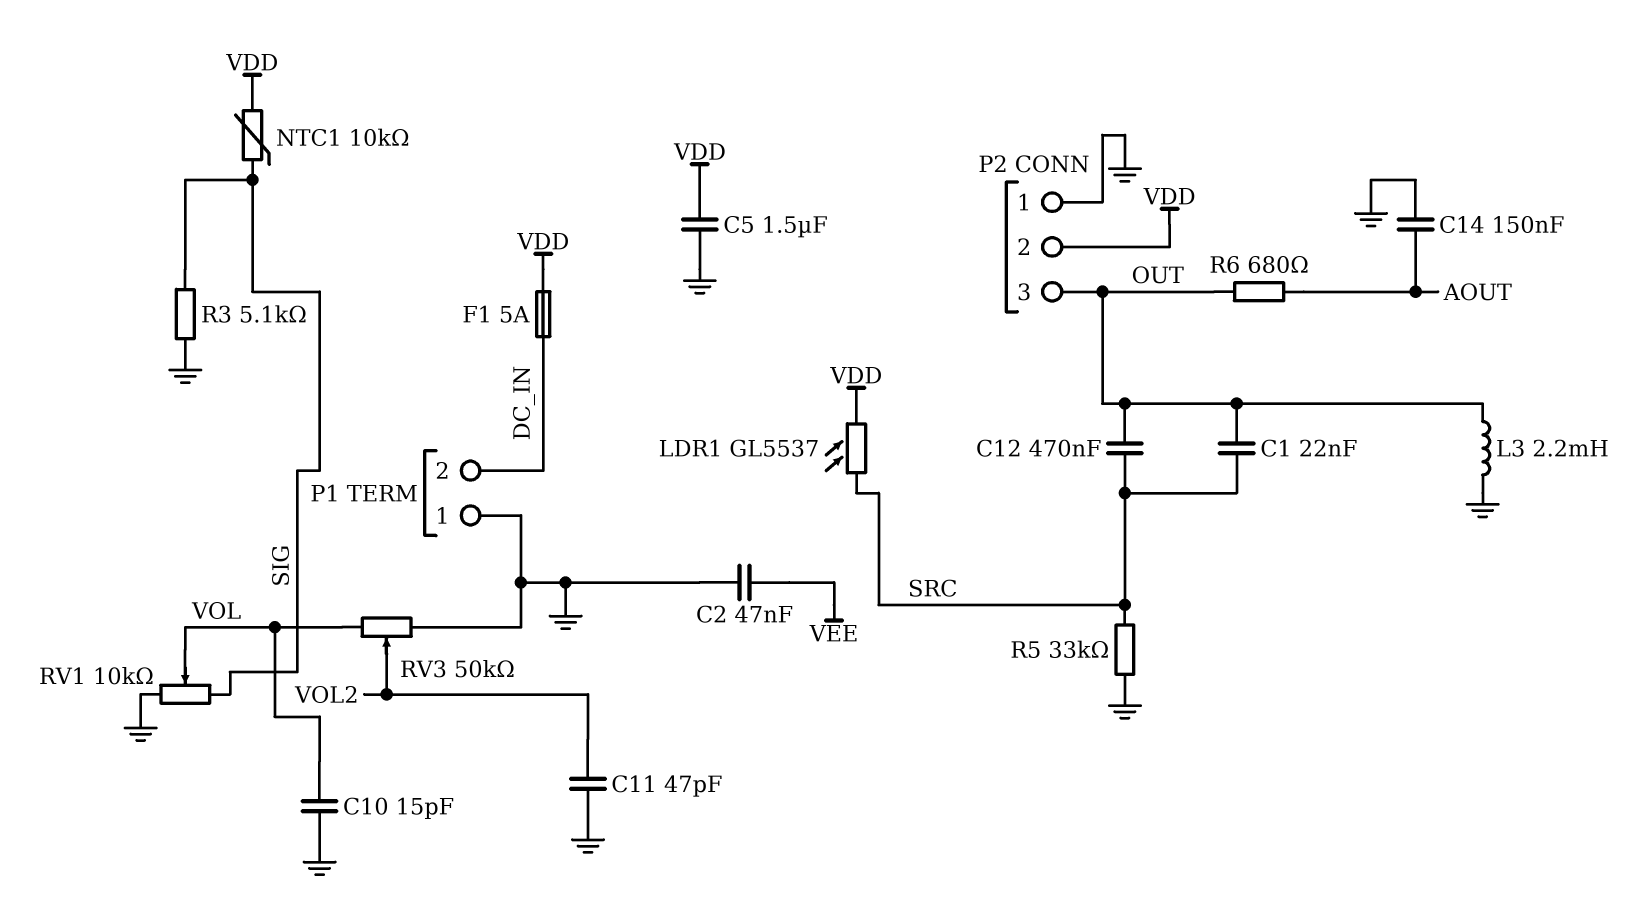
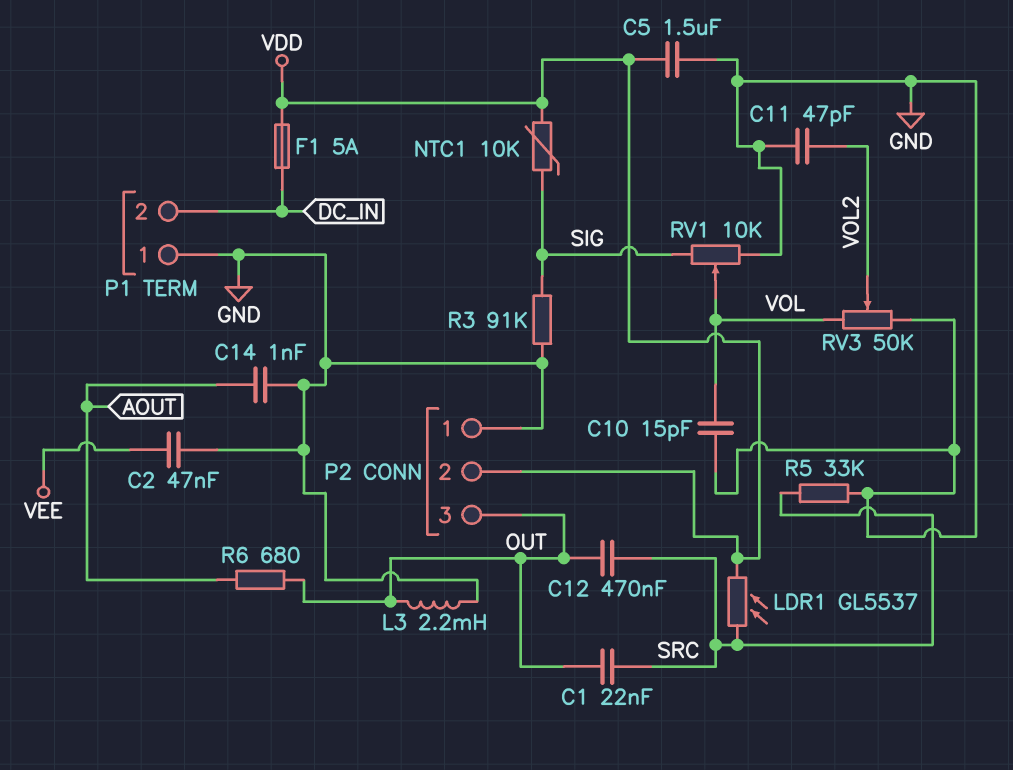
C14: 150nF (AOUT, GND) -> 1nF (AOUT, GND)
R3: 5.1k (GND, SIG) -> 91k (GND, SIG)

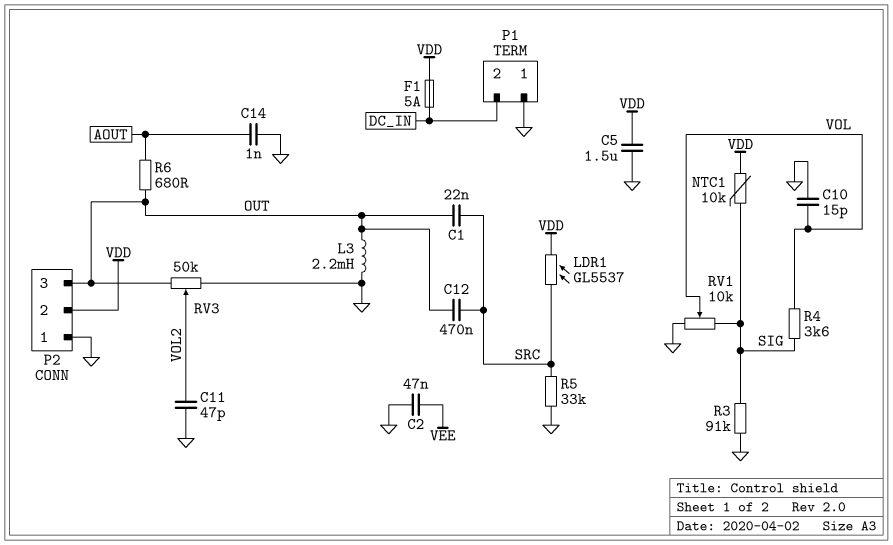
R4: none -> 3.6k (SIG, VOL)
RV3: 50k (GND, VOL, wiper VOL2) -> 50k (GND, OUT, wiper VOL2)

